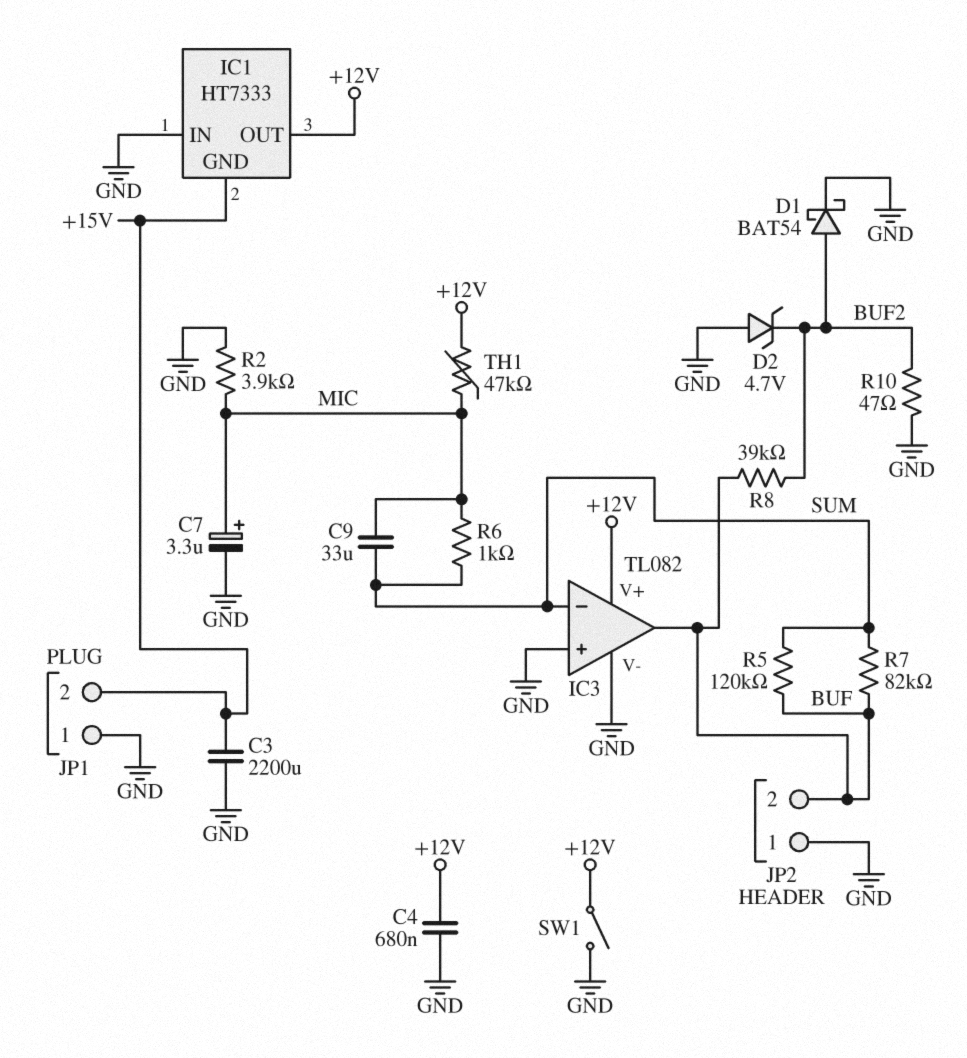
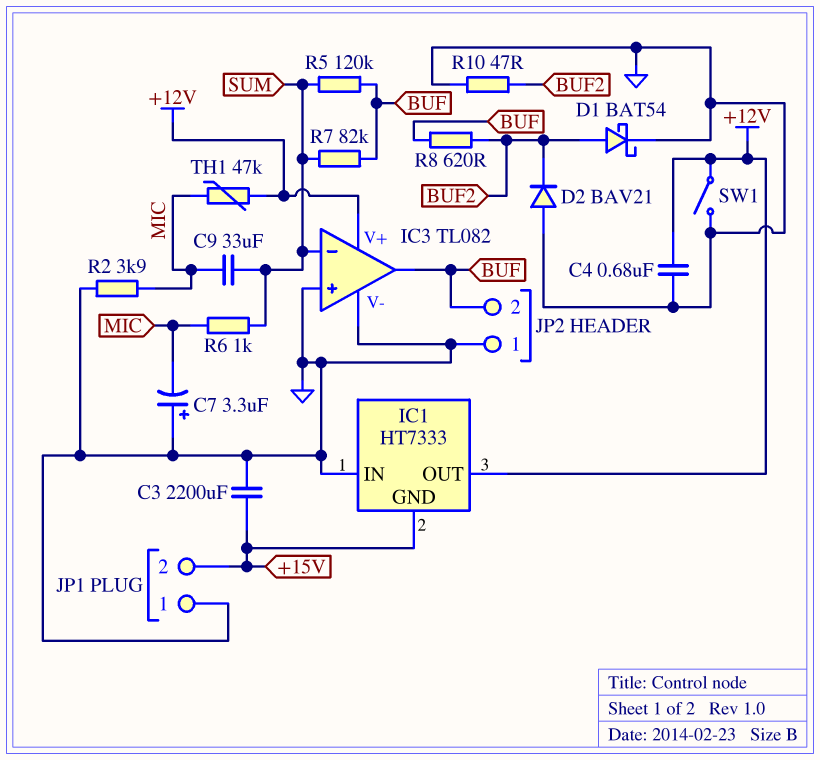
C7: 3.3uF (plus MIC, minus GND) -> 3.3uF (plus GND, minus MIC)
D2: zener 4.7V (A GND, K BUF2) -> diode BAV21 (A GND, K BUF2)
R8: 39k (BUF, BUF2) -> 620 (BUF, BUF2)

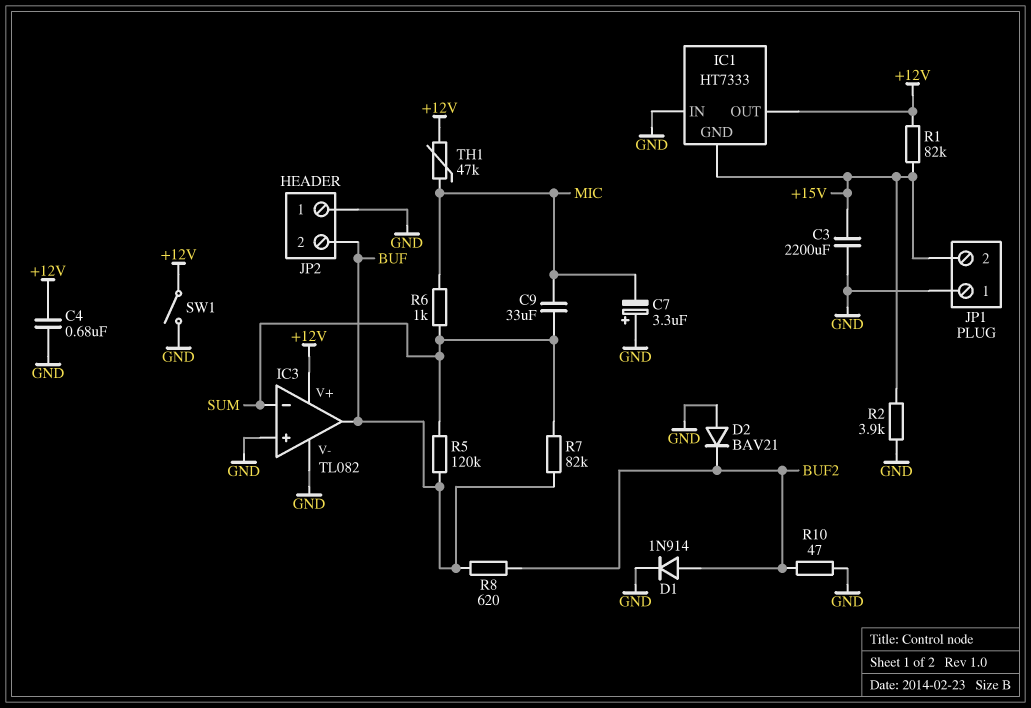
D1: schottky BAT54 (A BUF2, K GND) -> diode 1N914 (A BUF2, K GND)
R1: none -> 82k (+12V, +15V)
R2: 3.9k (GND, MIC) -> 3.9k (+15V, GND)

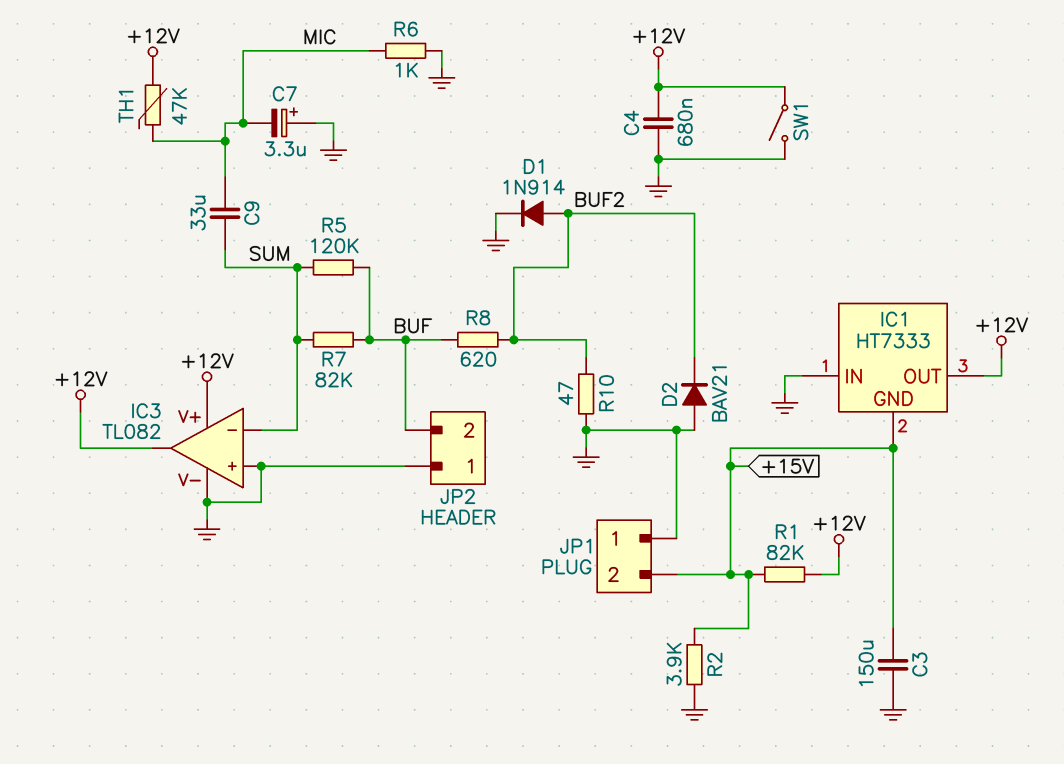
C3: 2200uF (+15V, GND) -> 150uF (+15V, GND)
IC3 pin out: BUF -> +12V
R6: 1k (MIC, SUM) -> 1k (GND, MIC)

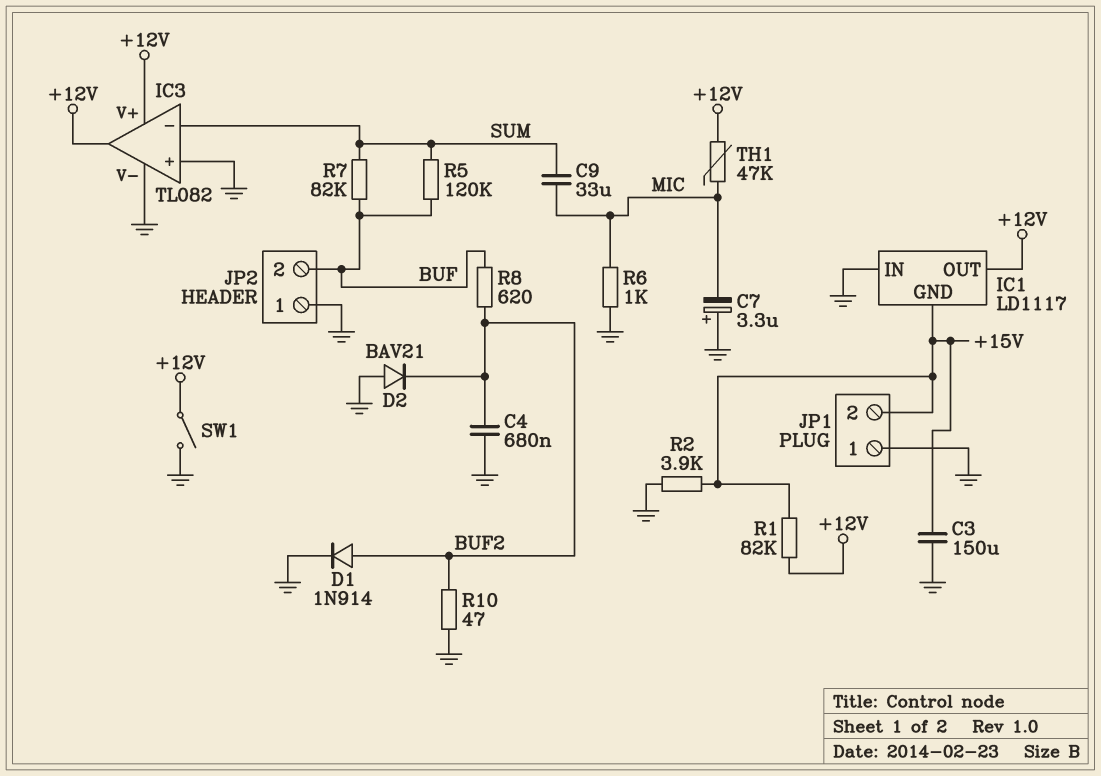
C4: 680nF (+12V, GND) -> 680nF (BUF2, GND)
IC1: HT7333 -> LD1117

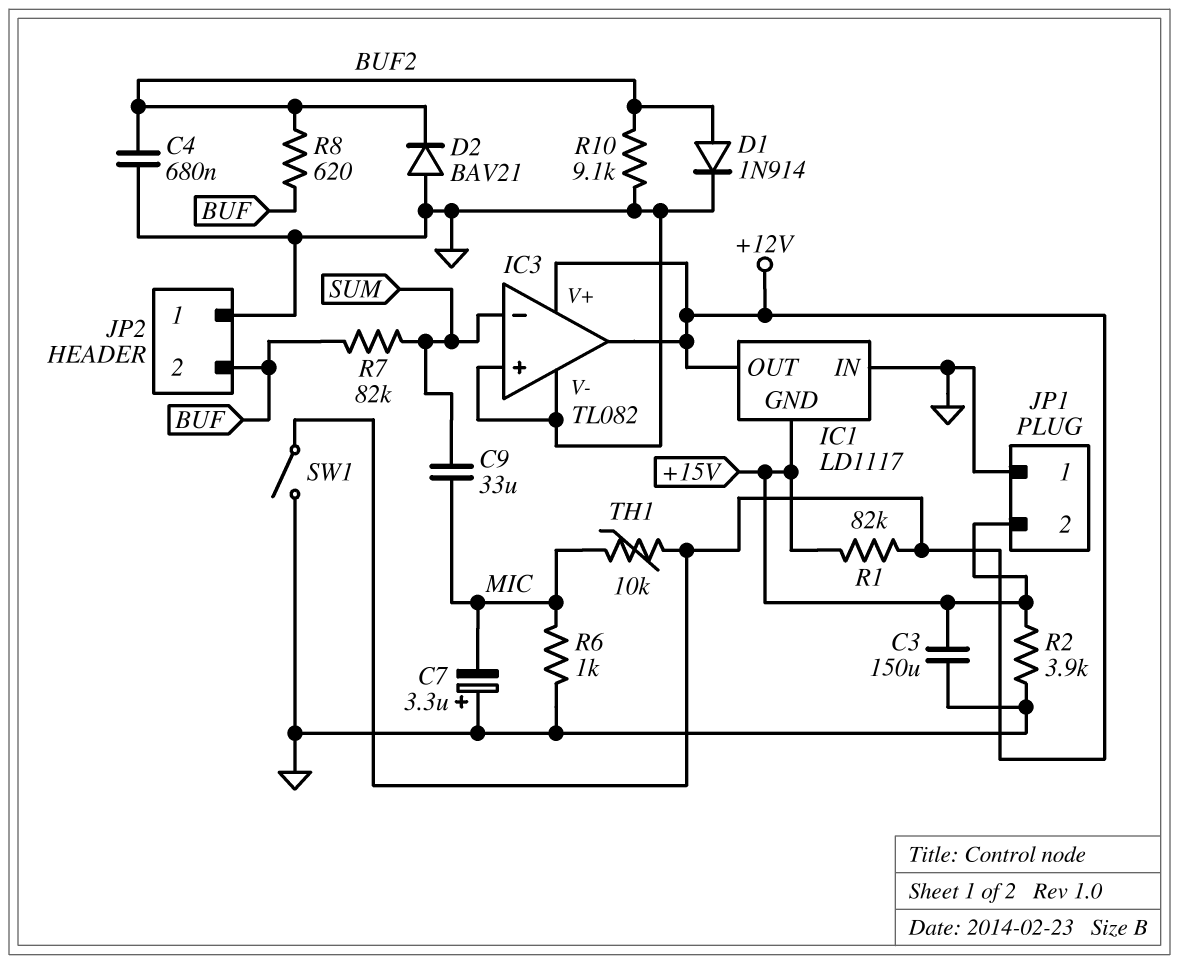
R5: 120k (BUF, SUM) -> none
R10: 47 (BUF2, GND) -> 9.1k (BUF2, GND)
TH1: 47k (+12V, MIC) -> 10k (+12V, MIC)

